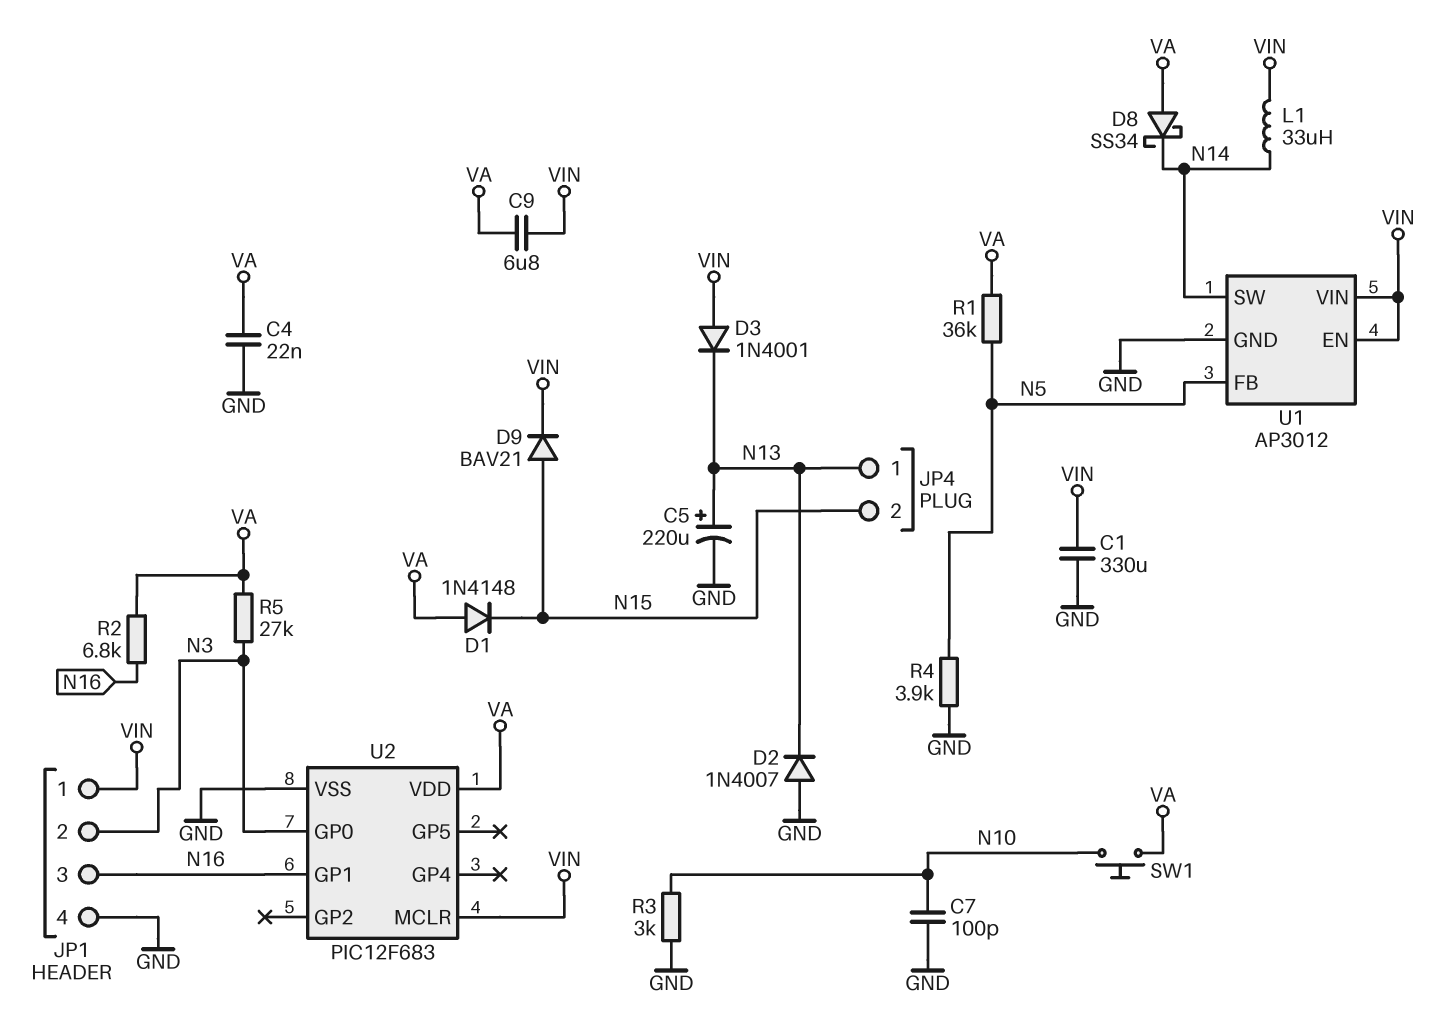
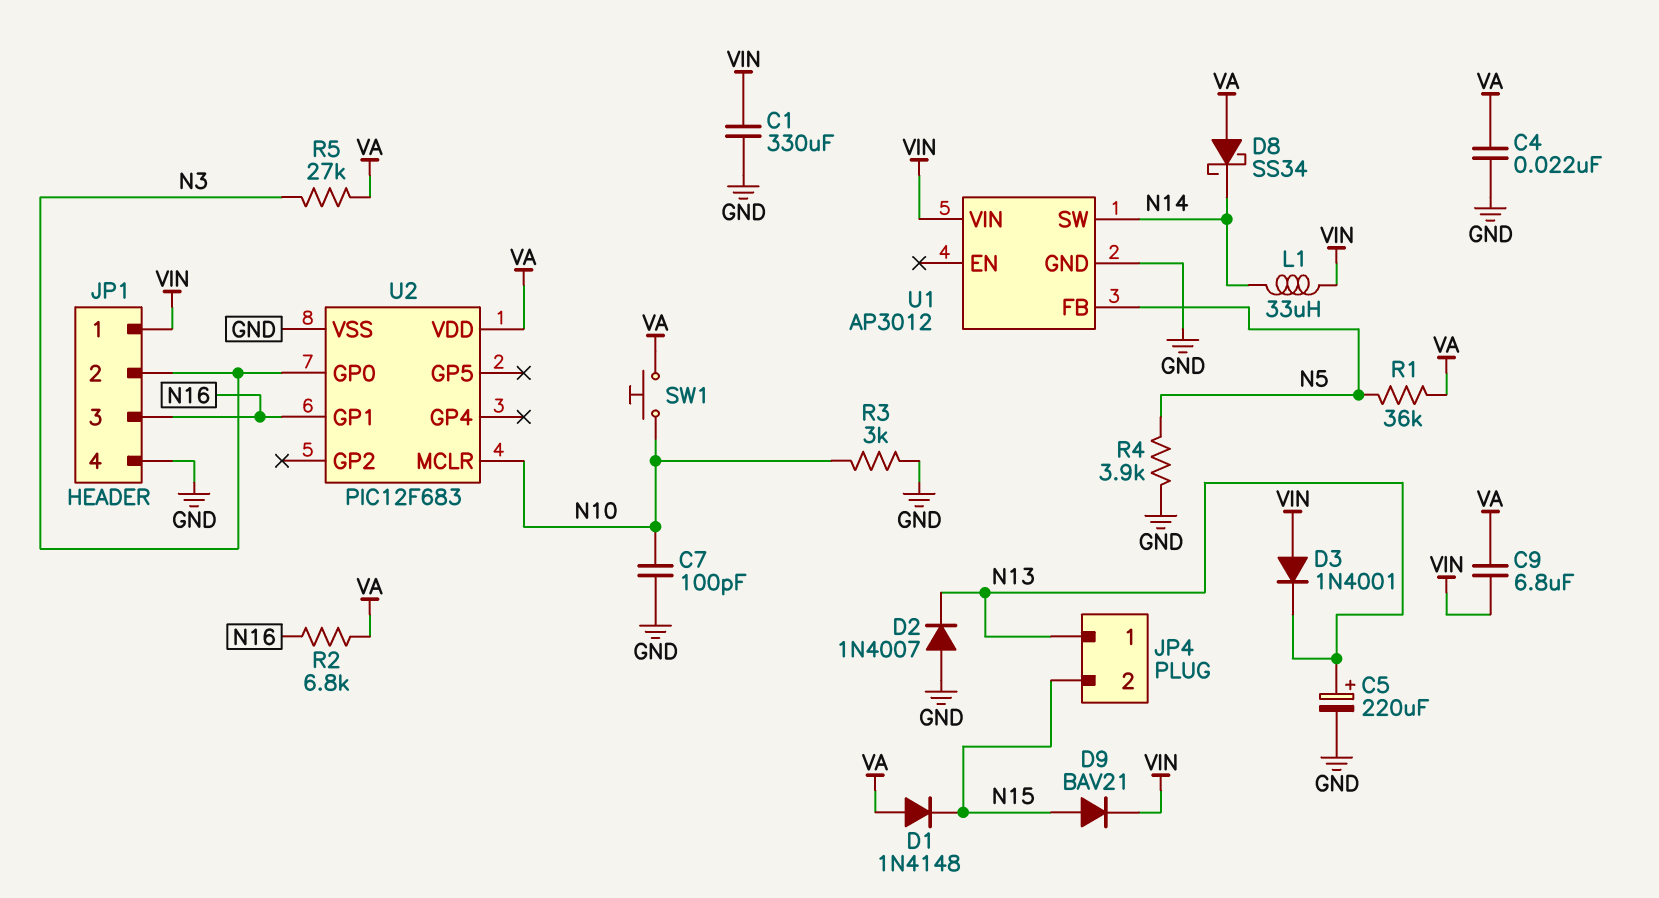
U1 pin EN: VIN -> none
U2 pin MCLR: VIN -> N10

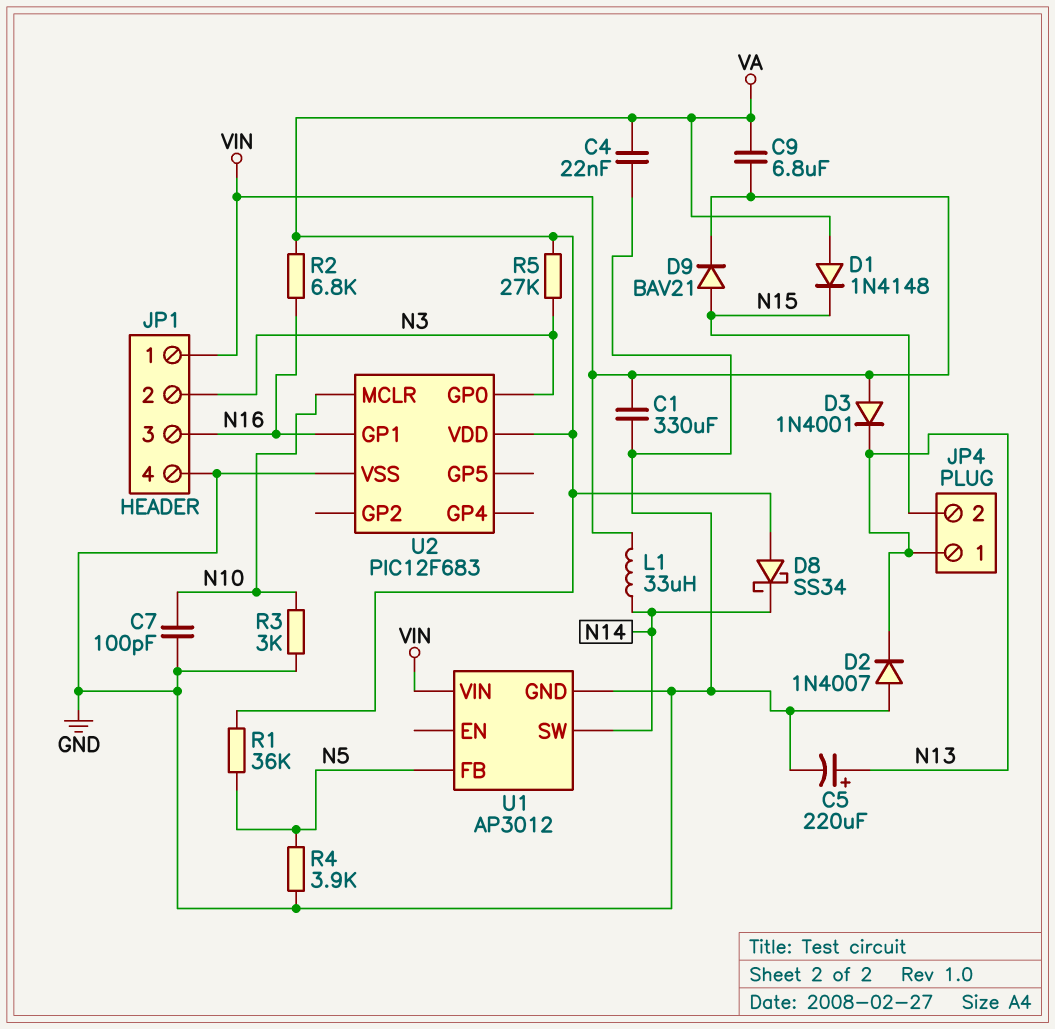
SW1: button (N10, VA) -> none

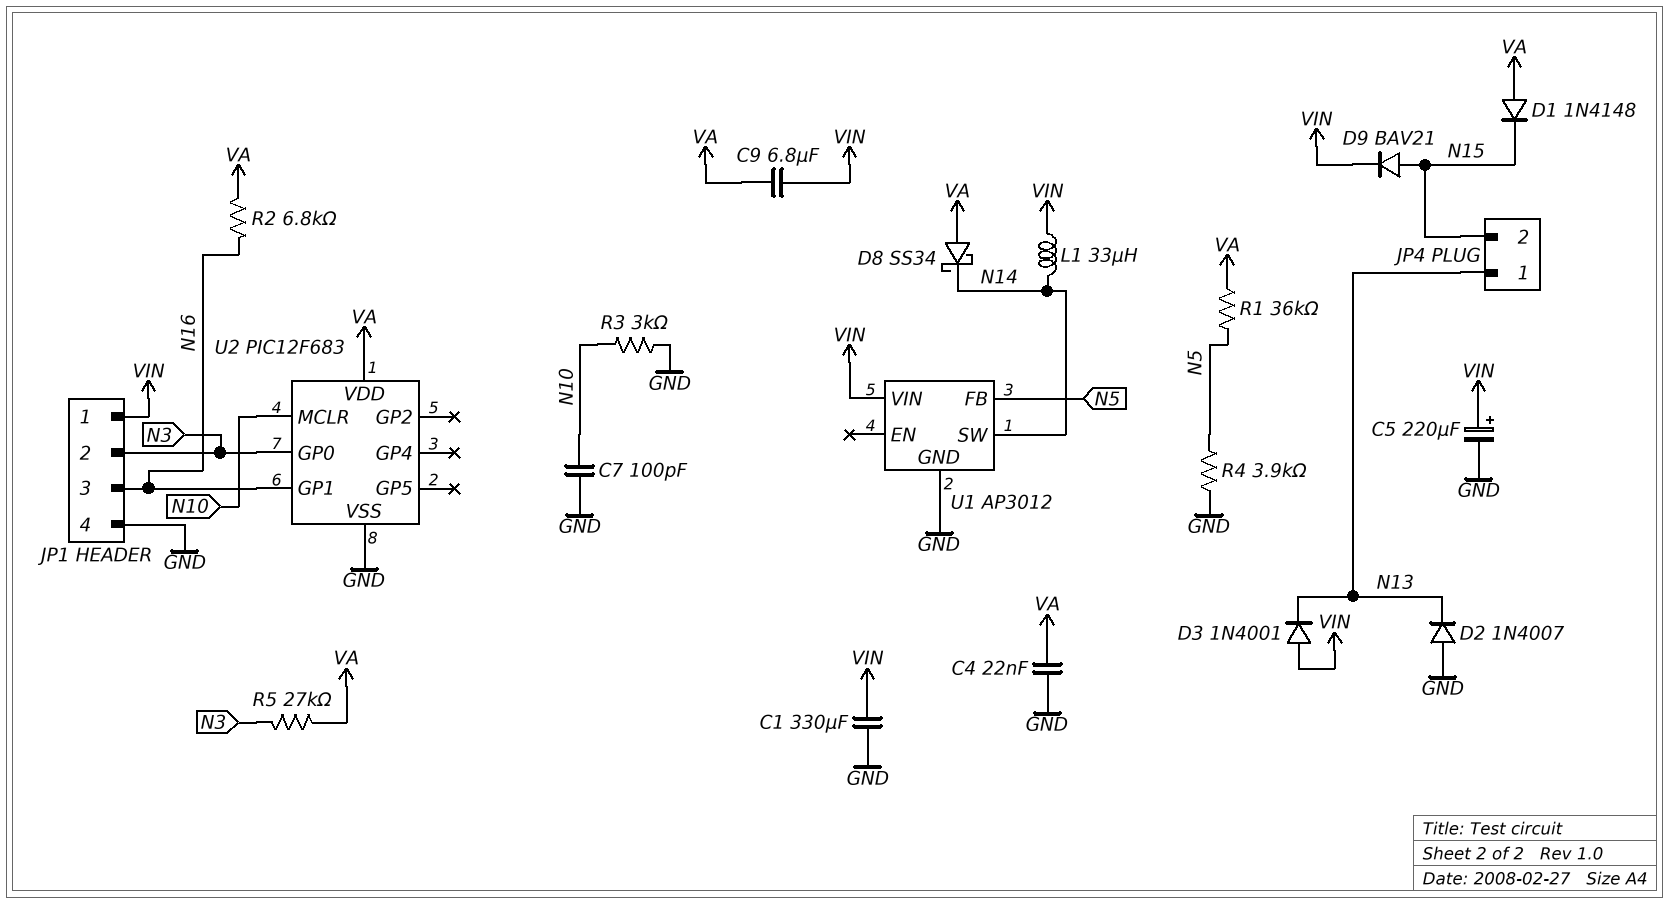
C5: 220uF (plus N13, minus GND) -> 220uF (plus VIN, minus GND)

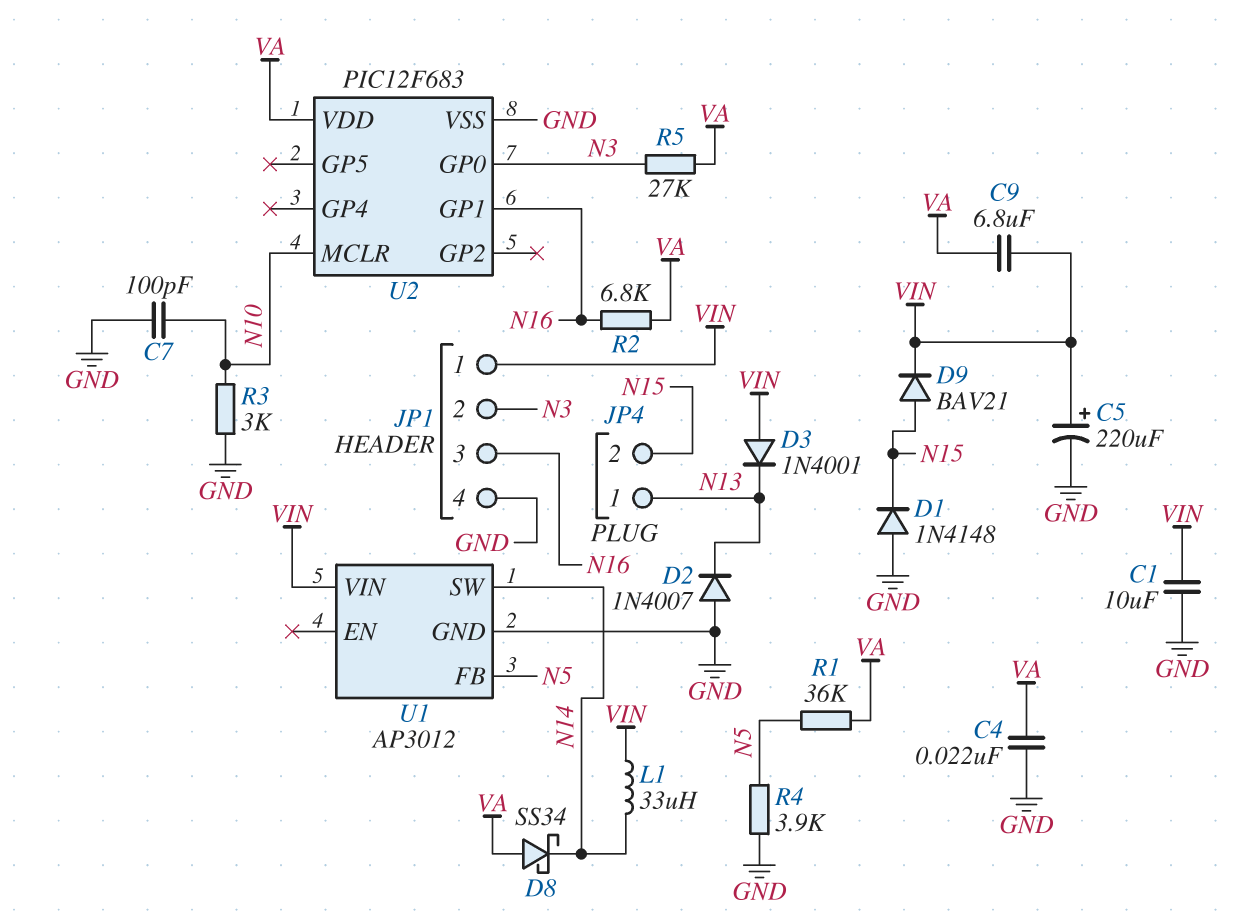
C1: 330uF (GND, VIN) -> 10uF (GND, VIN)
D1: diode 1N4148 (A VA, K N15) -> diode 1N4148 (A GND, K N15)

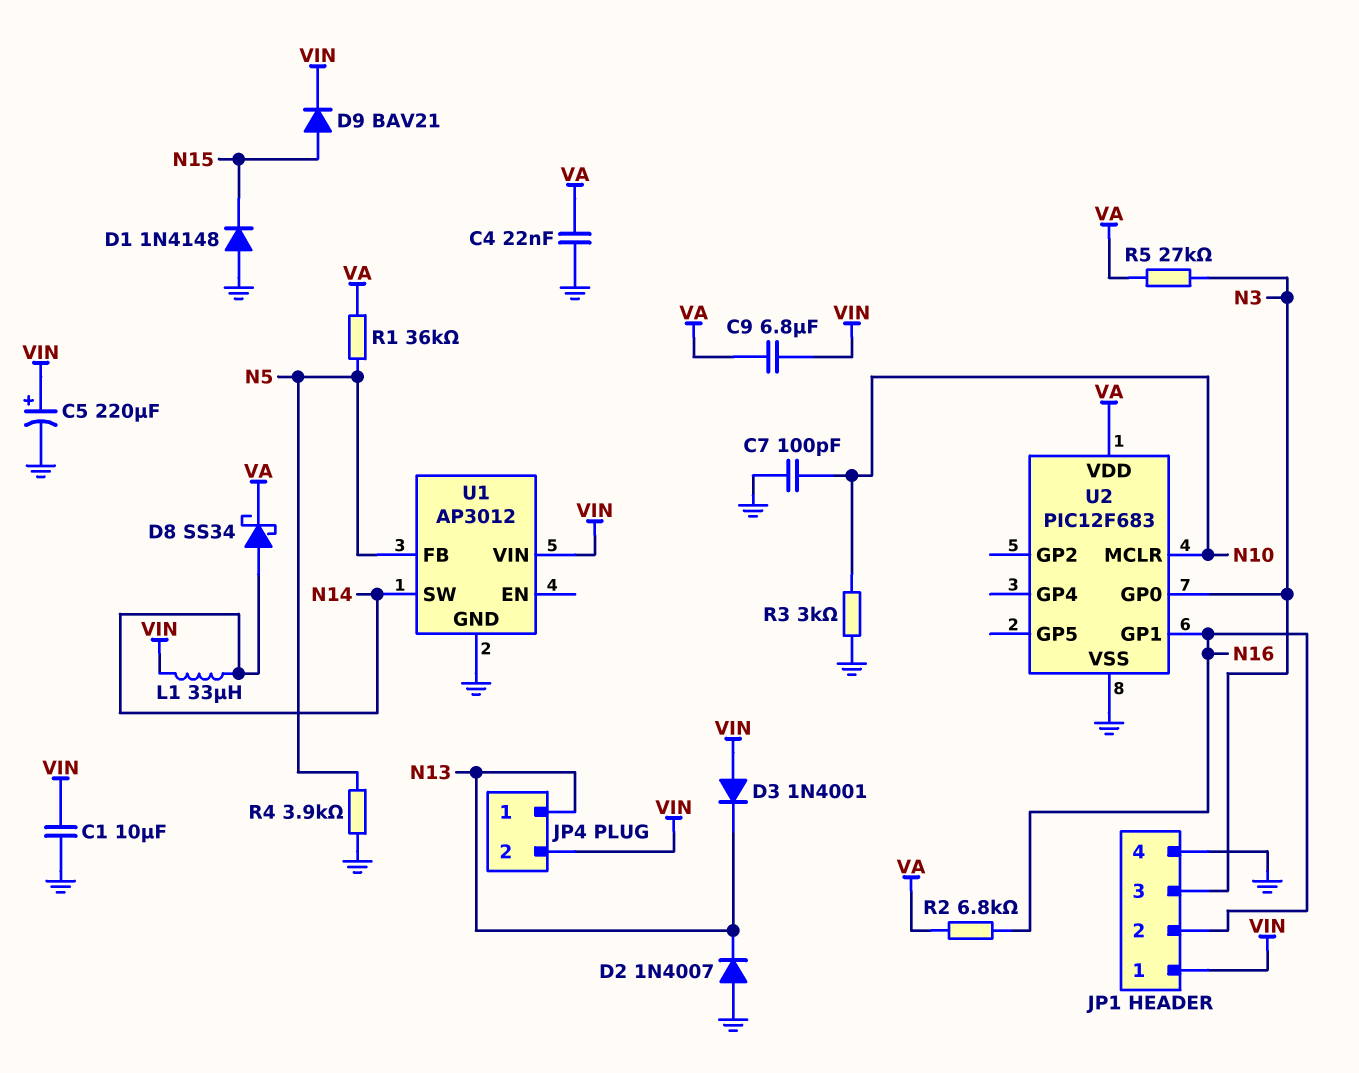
D8: schottky SS34 (A VA, K N14) -> schottky SS34 (A N14, K VA)
JP1 pin 2: N3 -> N16
JP1 pin 3: N16 -> N3
JP4 pin 2: N15 -> VIN

